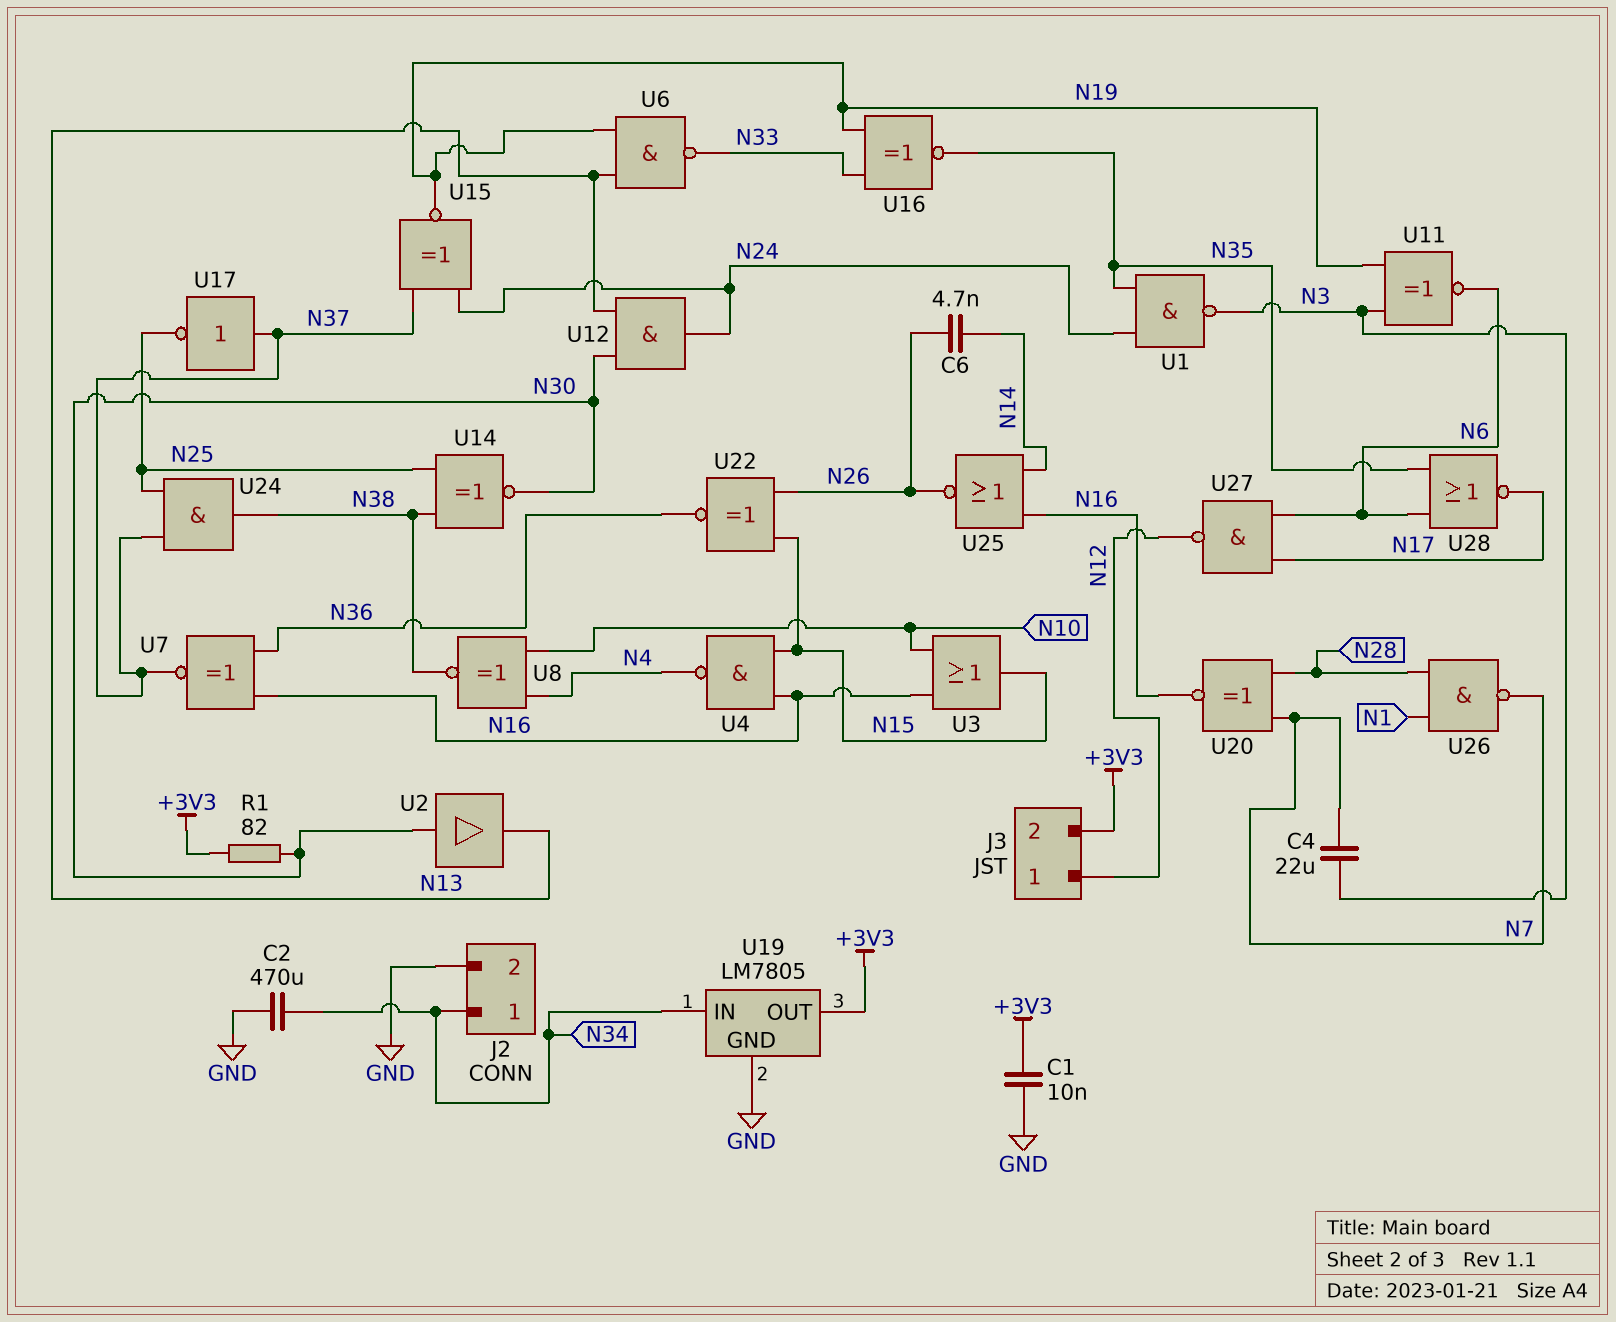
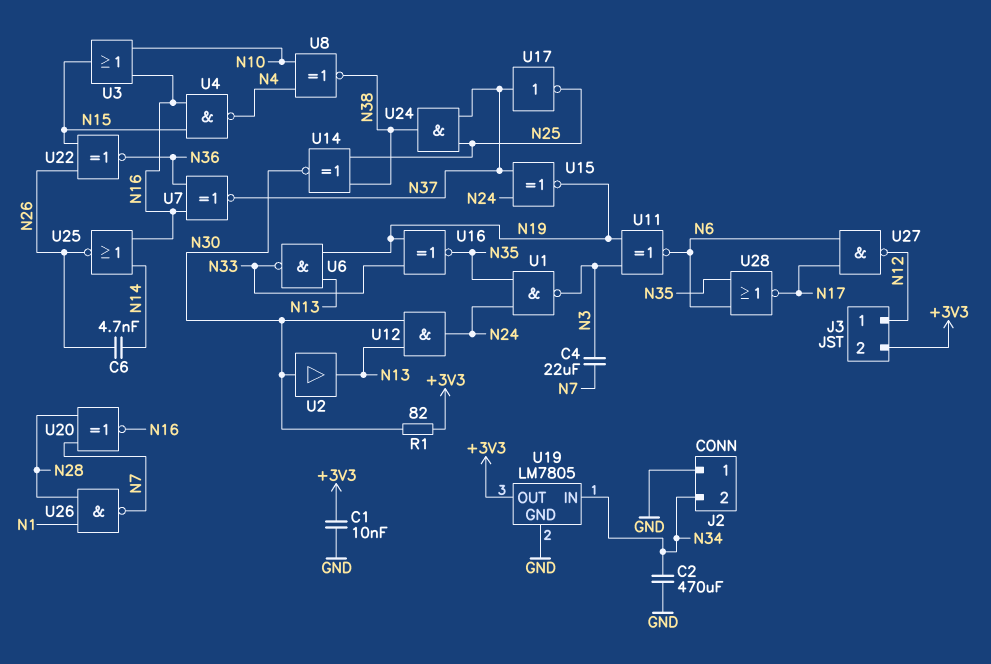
J2 pin 1: N34 -> GND
J2 pin 2: GND -> N34

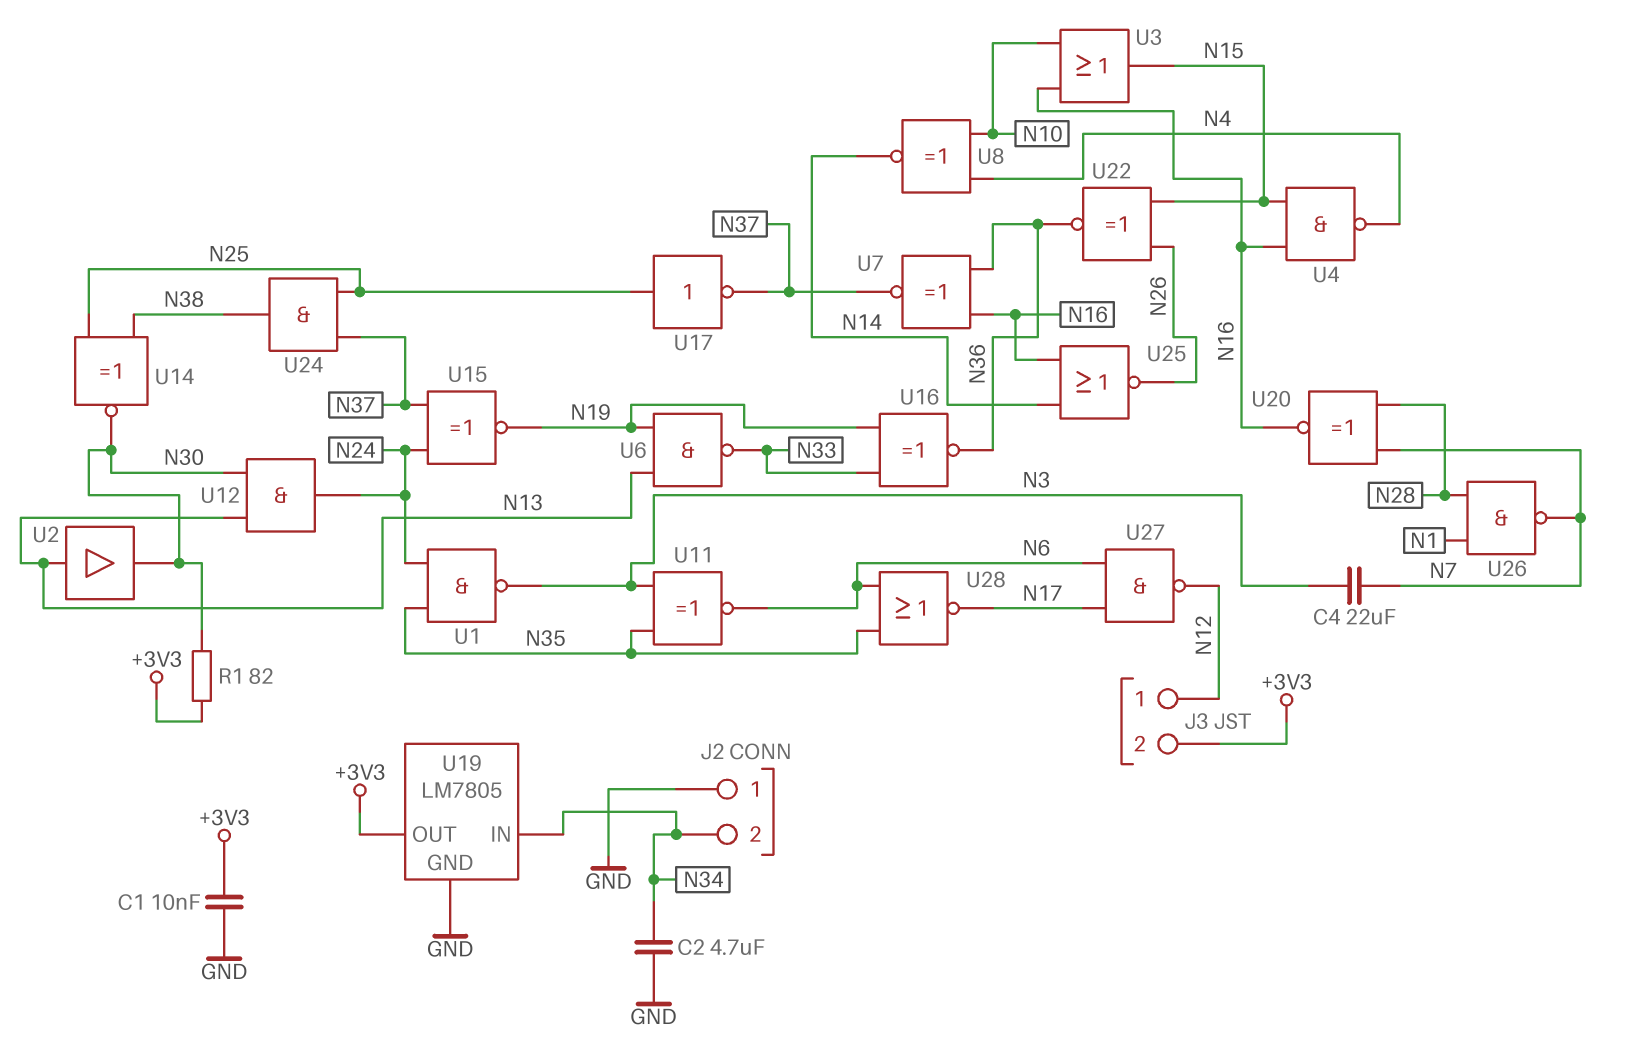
C2: 470uF (GND, N34) -> 4.7uF (GND, N34)
C6: 4.7nF (N14, N26) -> none
U2: buffer (in N30, out N13) -> buffer (in N13, out N30)
U8: XNOR (in N4, in N10, out N38) -> XNOR (in N4, in N10, out N14)
U11: XNOR (in N3, in N19, out N6) -> XNOR (in N3, in N35, out N6)
U16: XNOR (in N19, in N33, out N35) -> XNOR (in N19, in N33, out N36)
U17: NOT (in N37, out N25) -> NOT (in N25, out N37)

